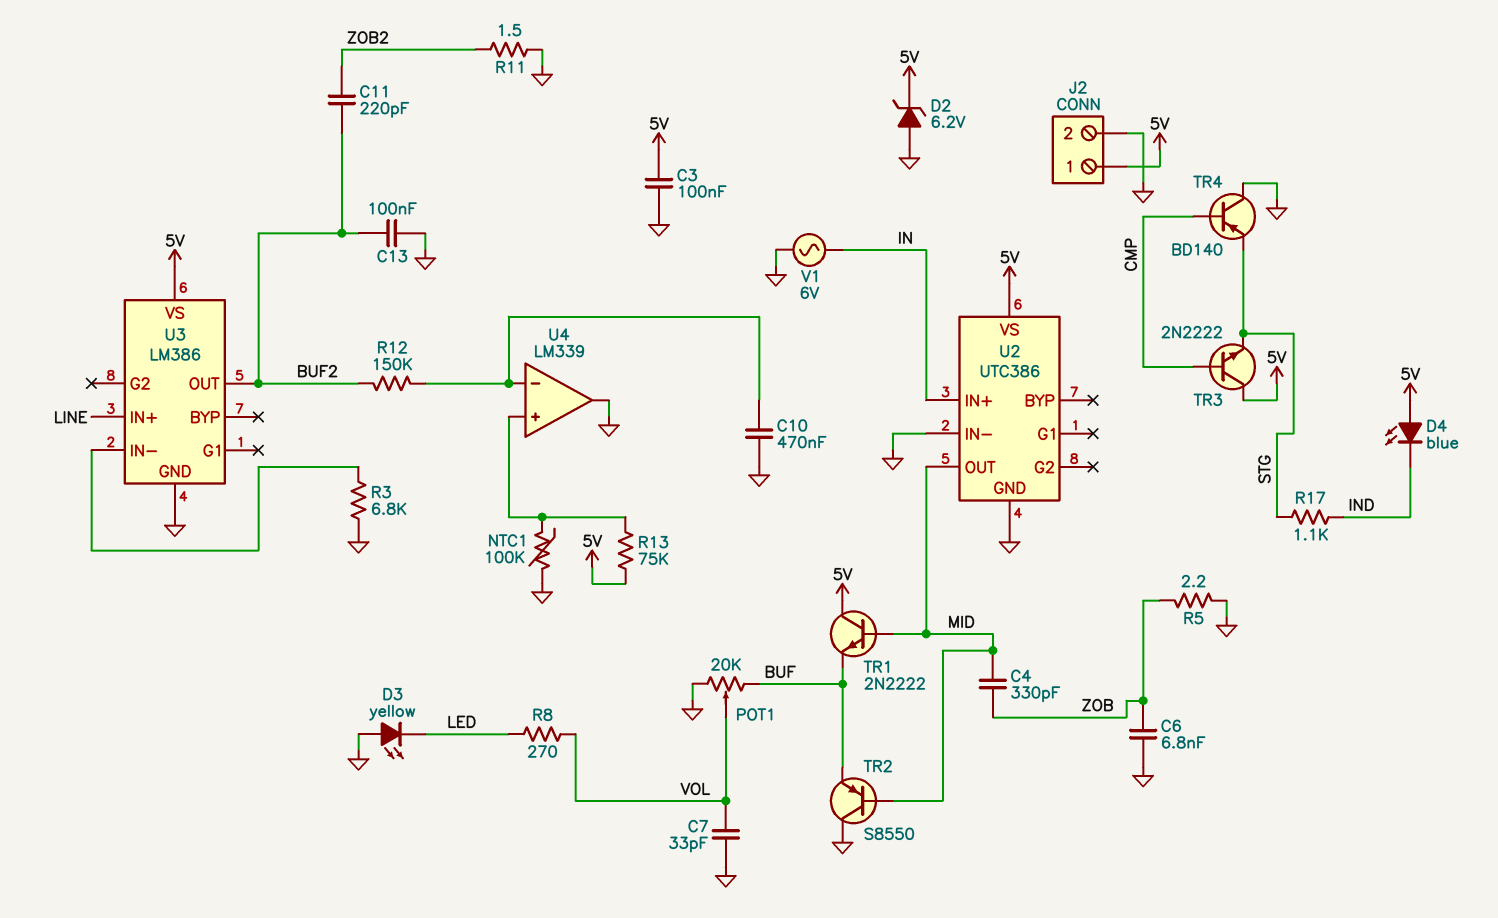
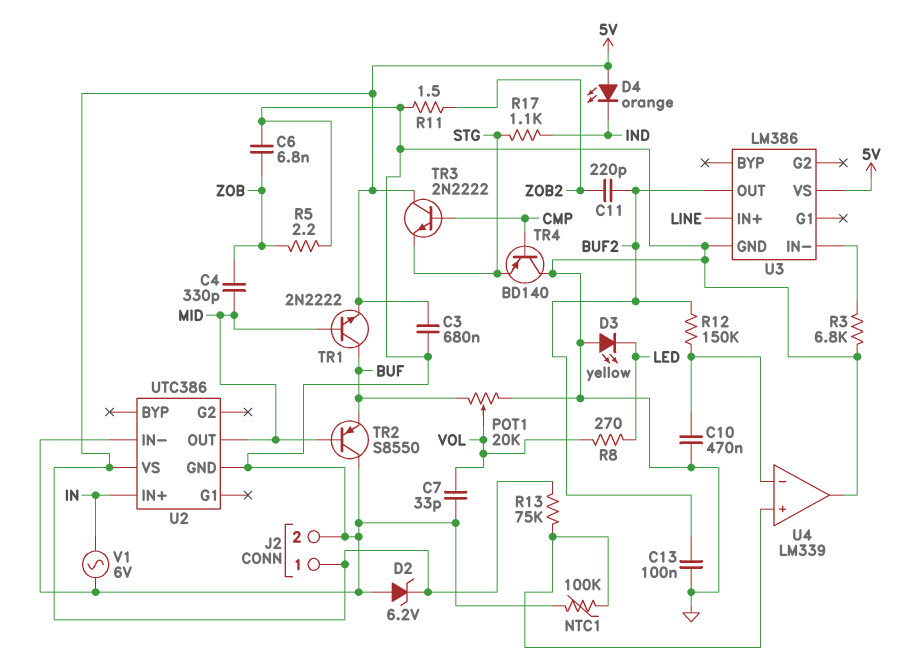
C3: 100nF (5V, GND) -> 680nF (5V, GND)
D4: LED blue (A 5V, K IND) -> LED orange (A 5V, K IND)
TR1: NPN 2N2222 (B MID, C 5V, E BUF) -> NPN 2N2222 (B MID, C BUF, E 5V)

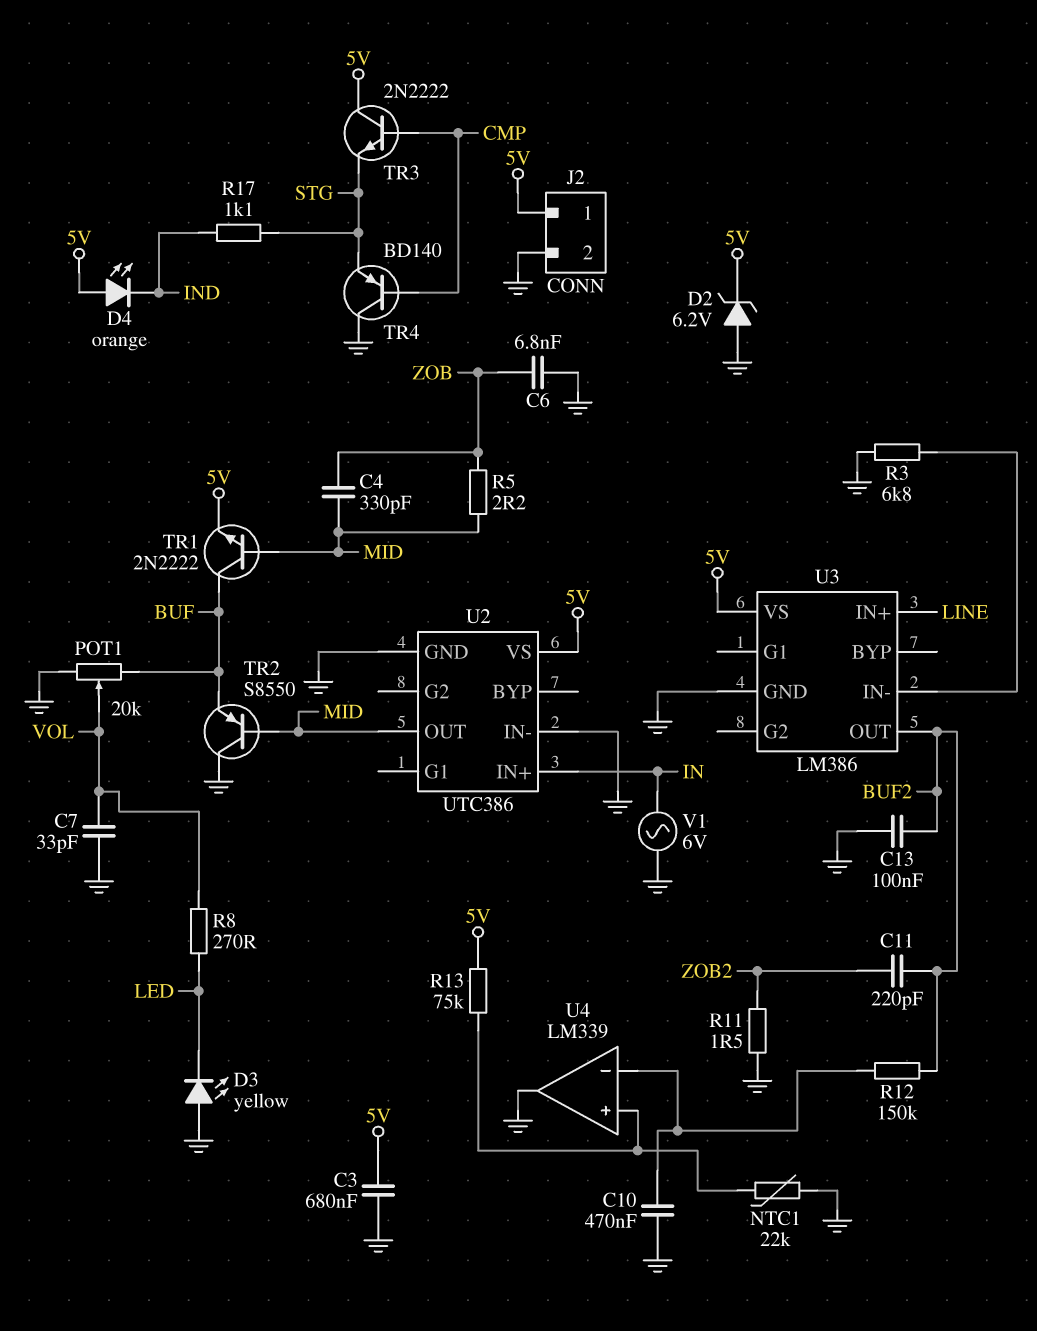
NTC1: 100k (GND, U4/in+) -> 22k (GND, U4/in+)
R5: 2.2 (GND, ZOB) -> 2.2 (MID, ZOB)

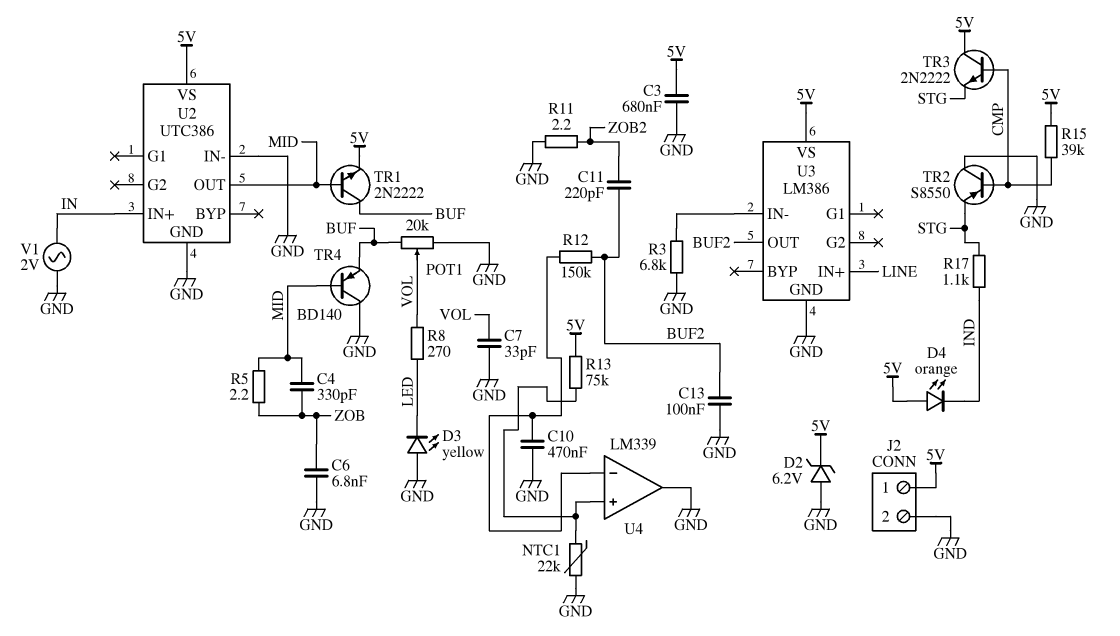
R11: 1.5 (GND, ZOB2) -> 2.2 (GND, ZOB2)
R15: none -> 39k (5V, CMP)
TR2: PNP S8550 (B MID, C GND, E BUF) -> PNP S8550 (B CMP, C GND, E STG)
TR4: PNP BD140 (B CMP, C GND, E STG) -> PNP BD140 (B MID, C GND, E BUF)
V1: AC 6V (GND, IN) -> AC 2V (GND, IN)

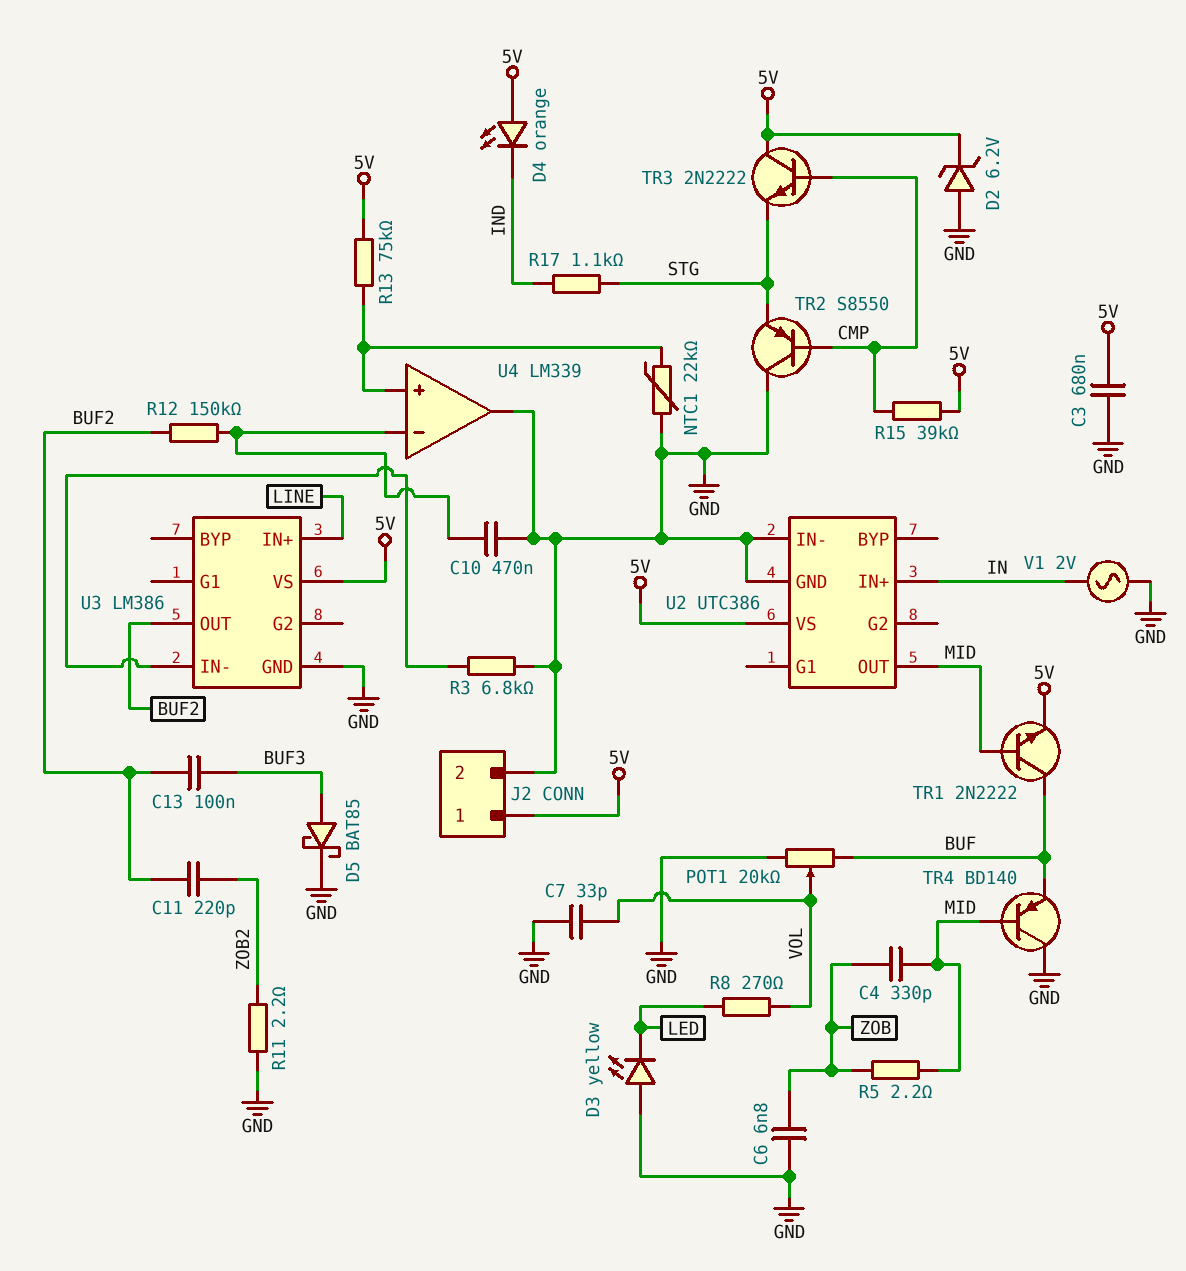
C13: 100nF (BUF2, GND) -> 100nF (BUF2, BUF3)
D5: none -> schottky BAT85 (A BUF3, K GND)

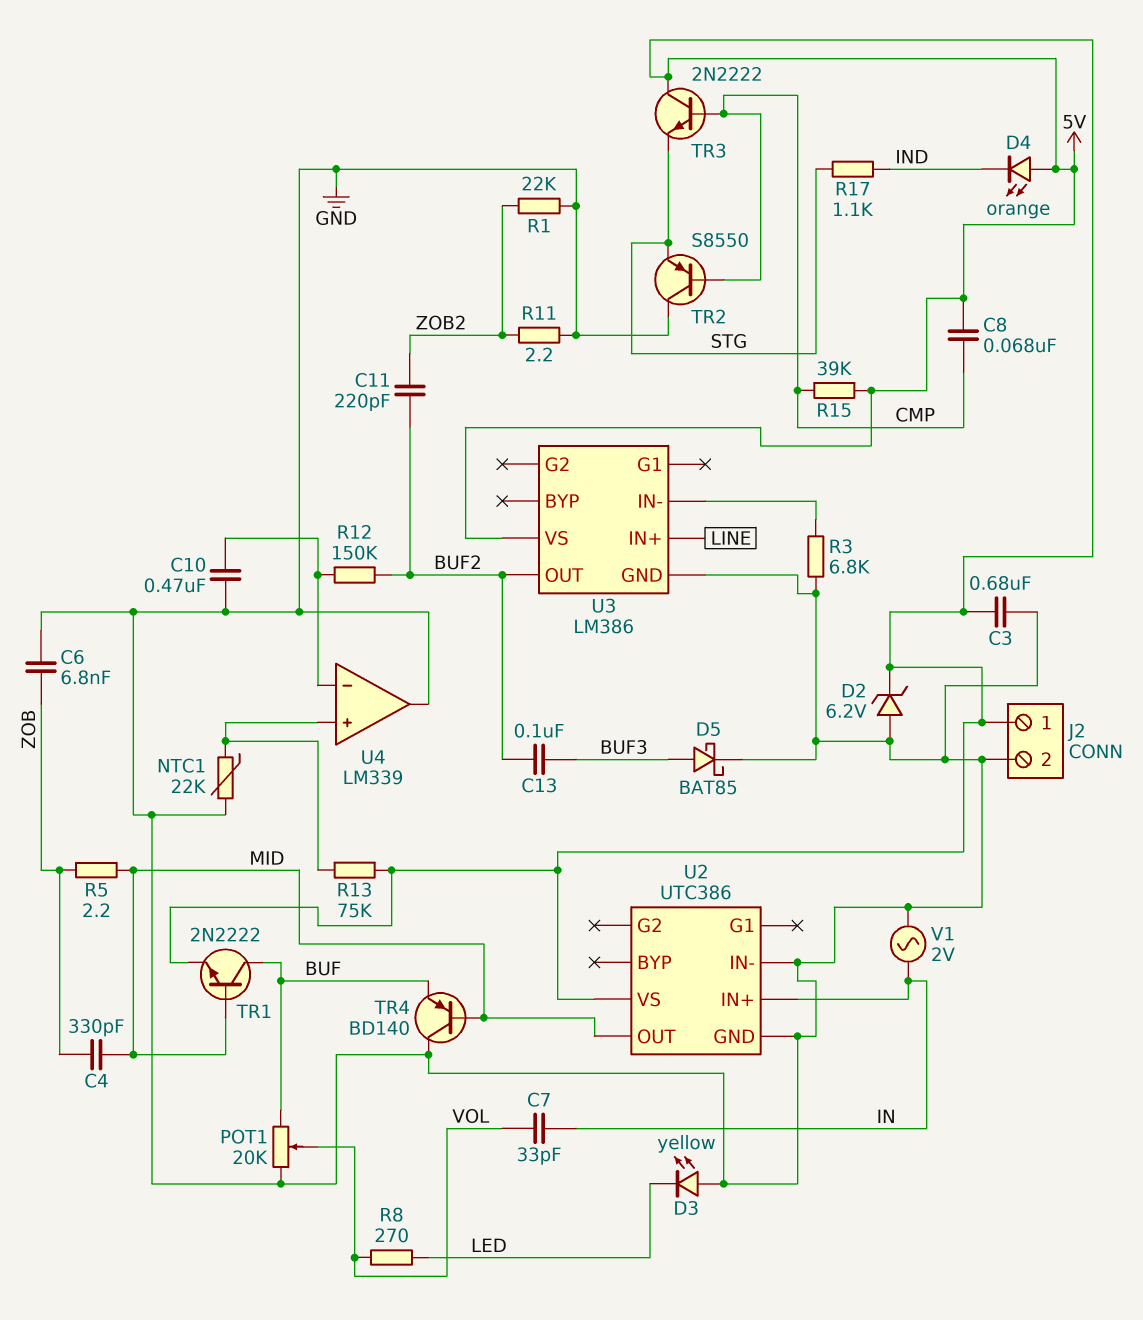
C7: 33pF (GND, VOL) -> 33pF (IN, VOL)
C8: none -> 68nF (5V, CMP)
R1: none -> 22k (GND, ZOB2)

